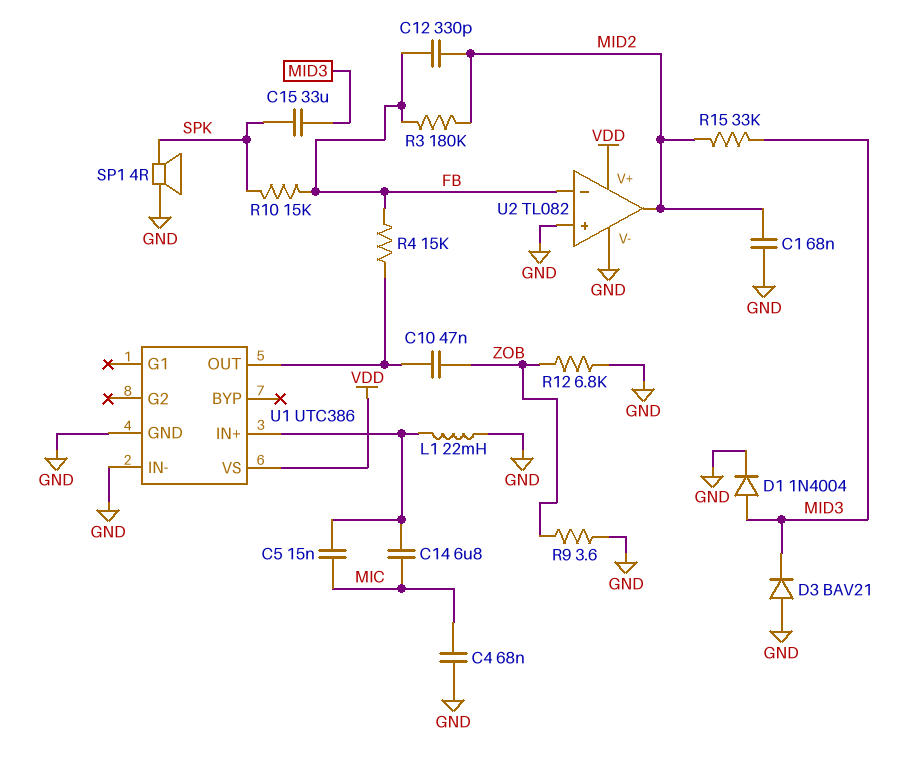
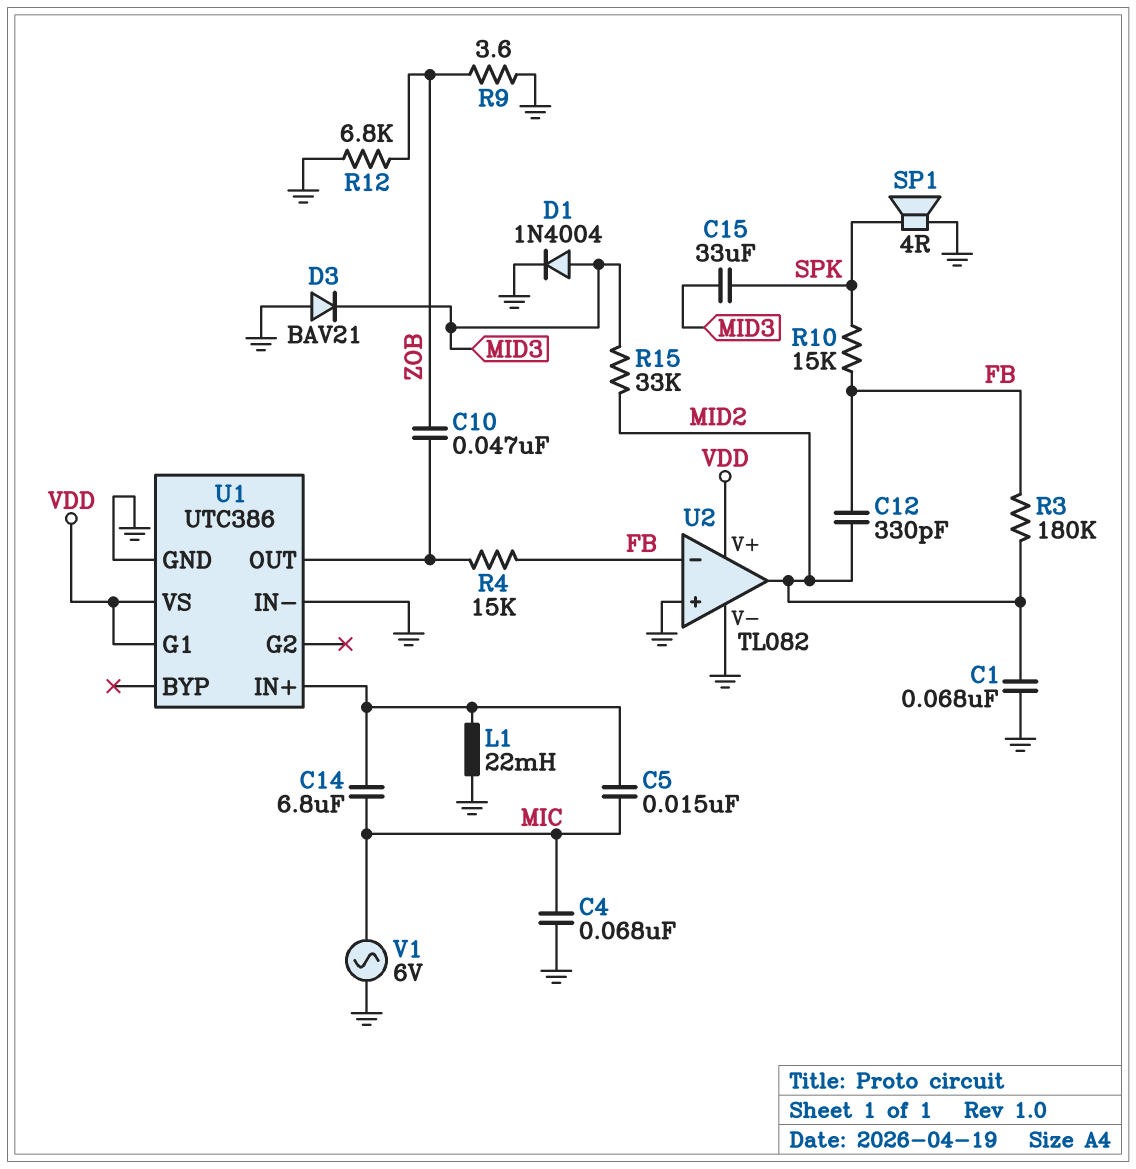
U1 pin G1: none -> VDD
V1: none -> AC 6V (GND, MIC)

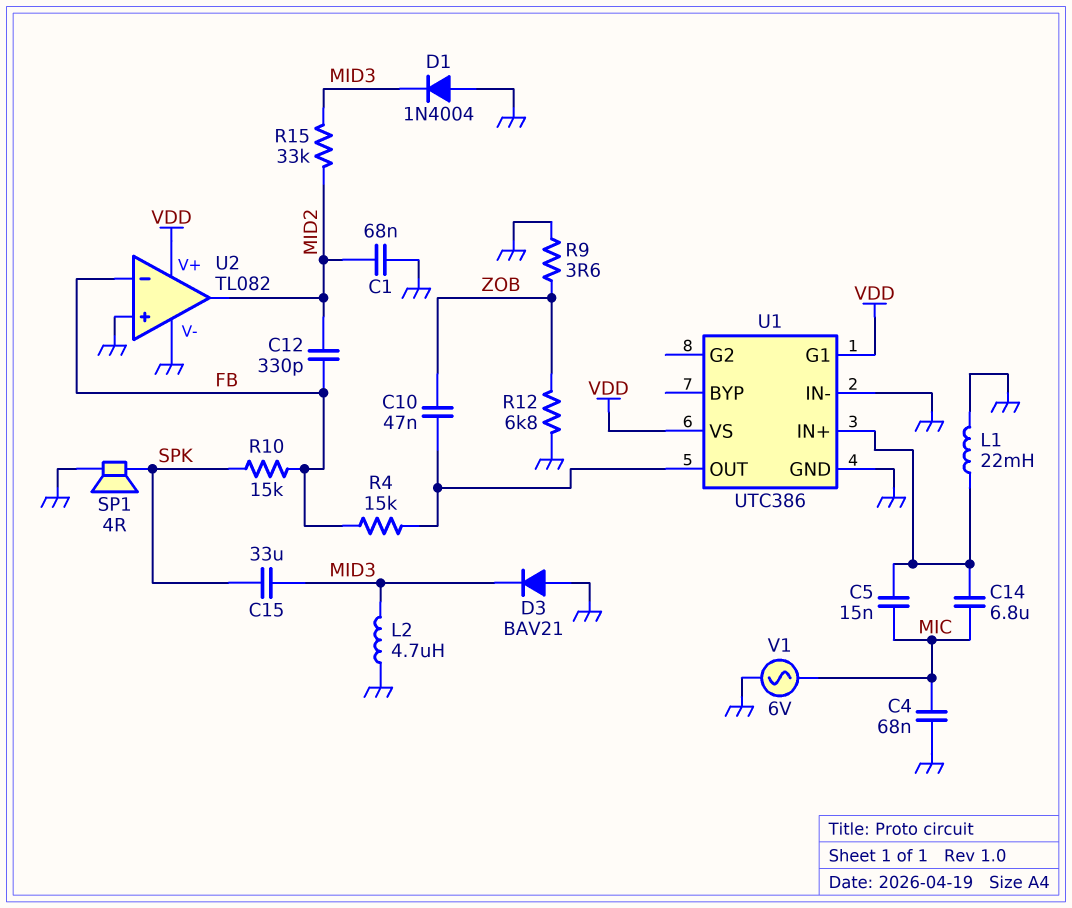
D1: diode 1N4004 (A MID3, K GND) -> diode 1N4004 (A GND, K MID3)
L2: none -> 4.7uH (GND, MID3)
R3: 180k (FB, MID2) -> none

